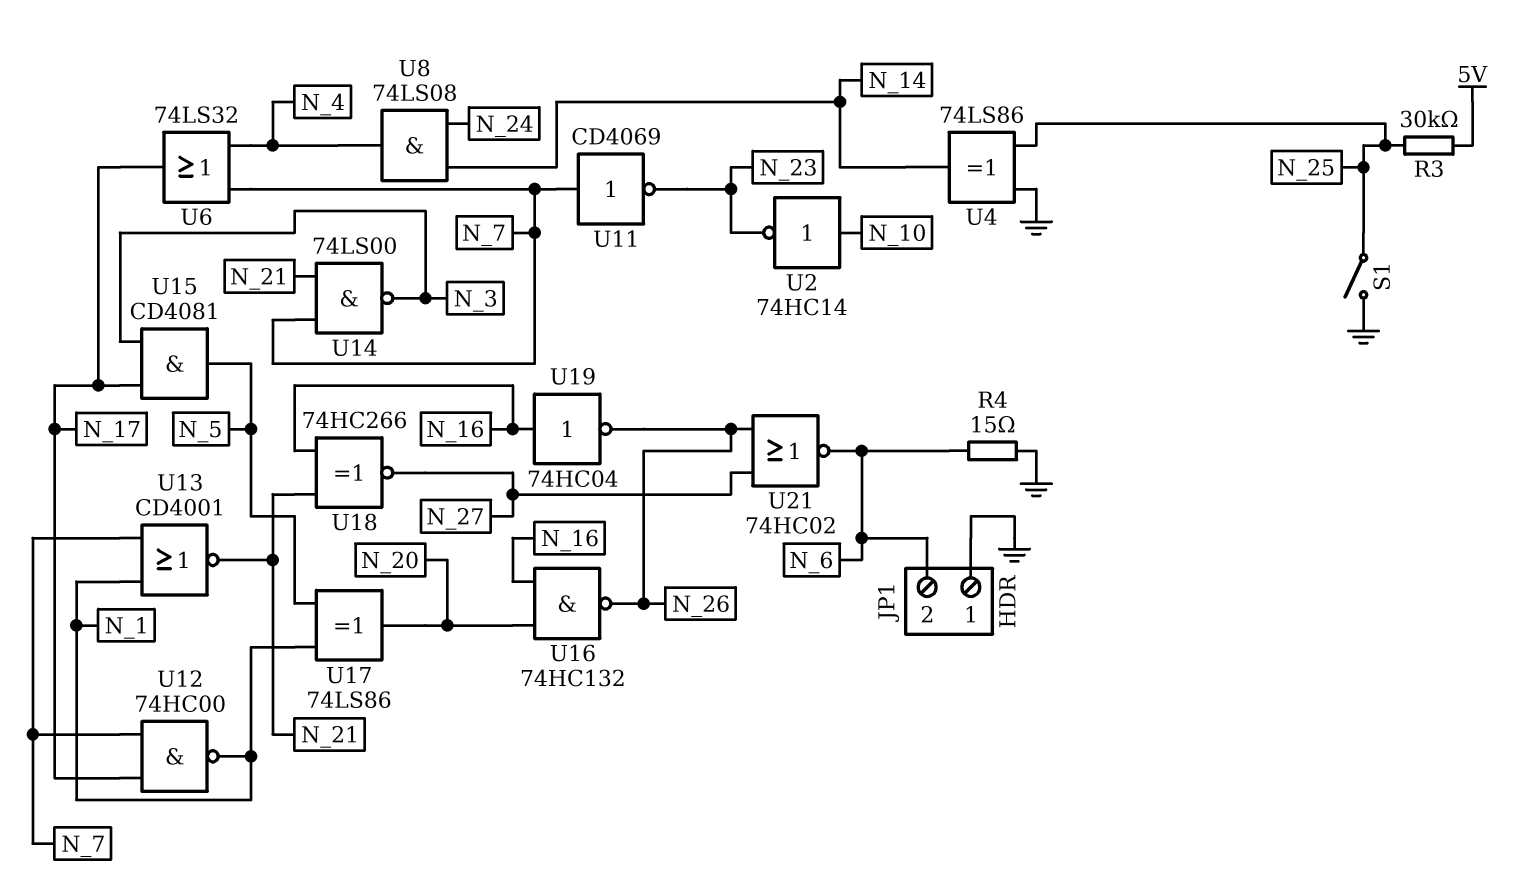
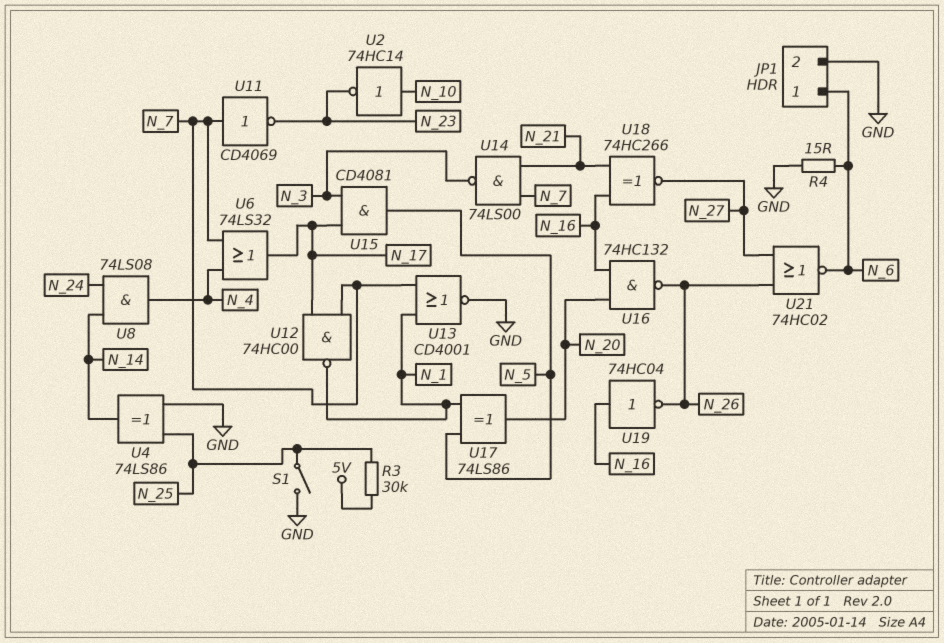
JP1 pin 1: GND -> N_6
JP1 pin 2: N_6 -> GND
U13: NOR CD4001 (in N_1, in N_7, out N_21) -> NOR CD4001 (in N_1, in N_7, out GND)

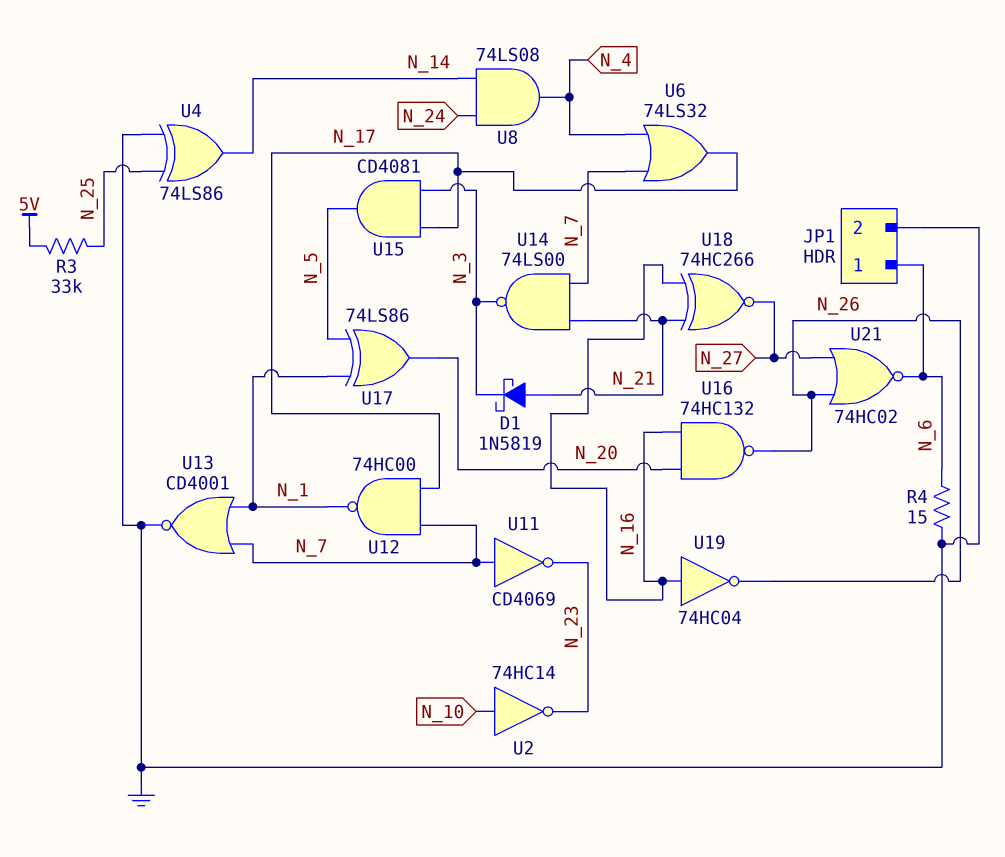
D1: none -> schottky 1N5819 (A N_21, K N_3)
R3: 30k (5V, N_25) -> 33k (5V, N_25)
S1: switch (GND, N_25) -> none

